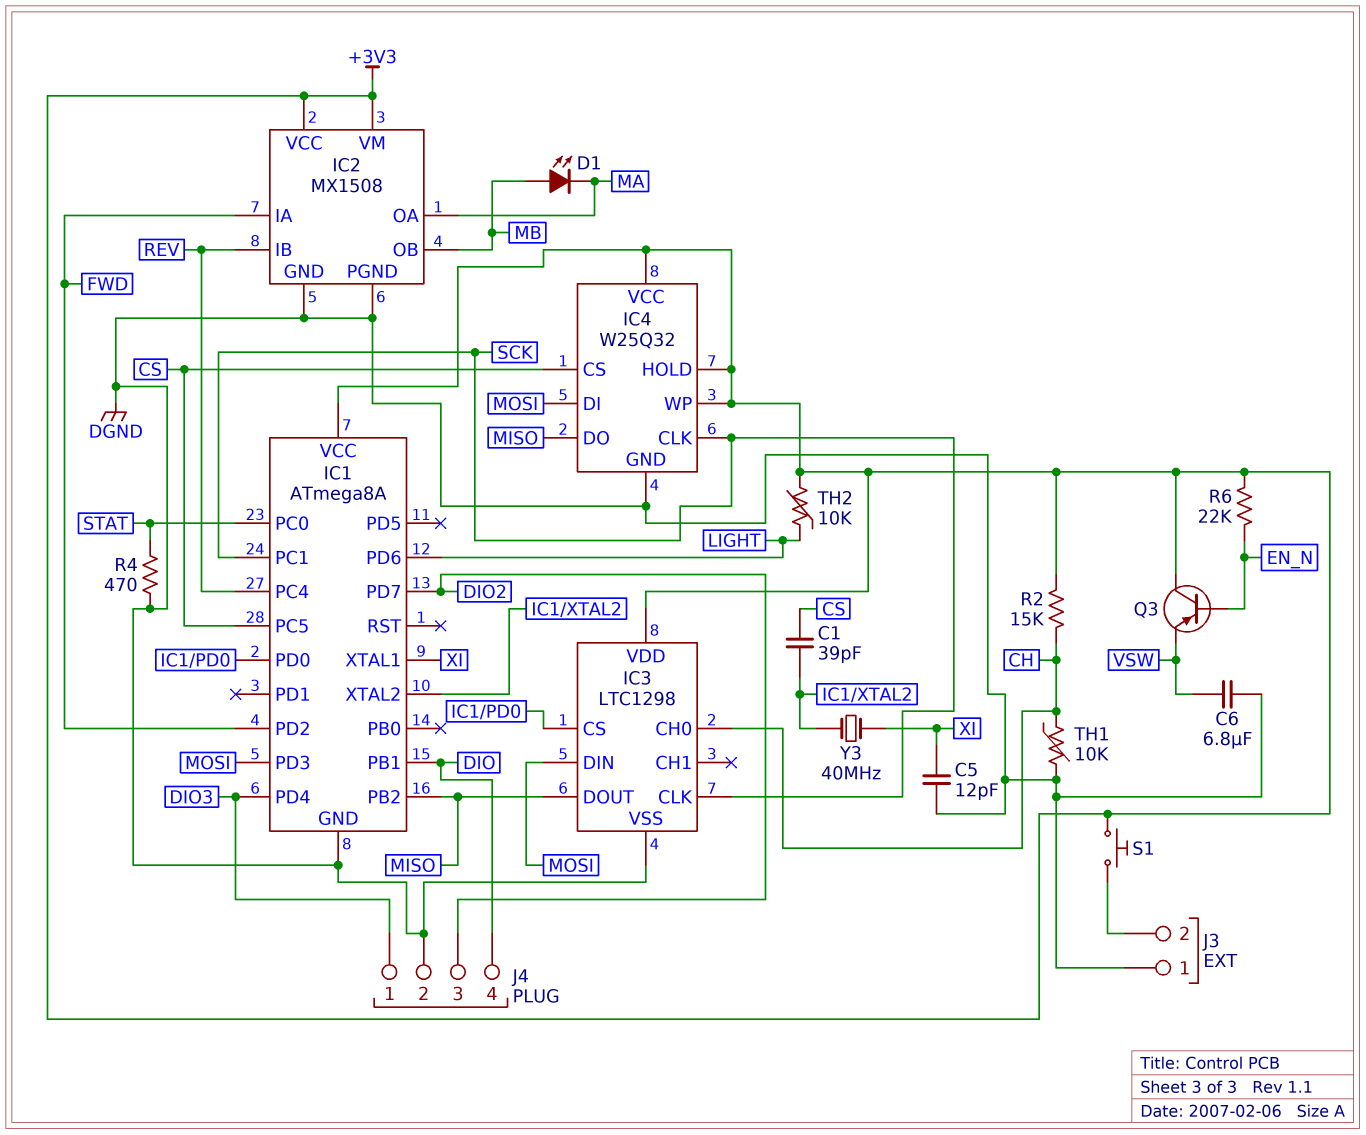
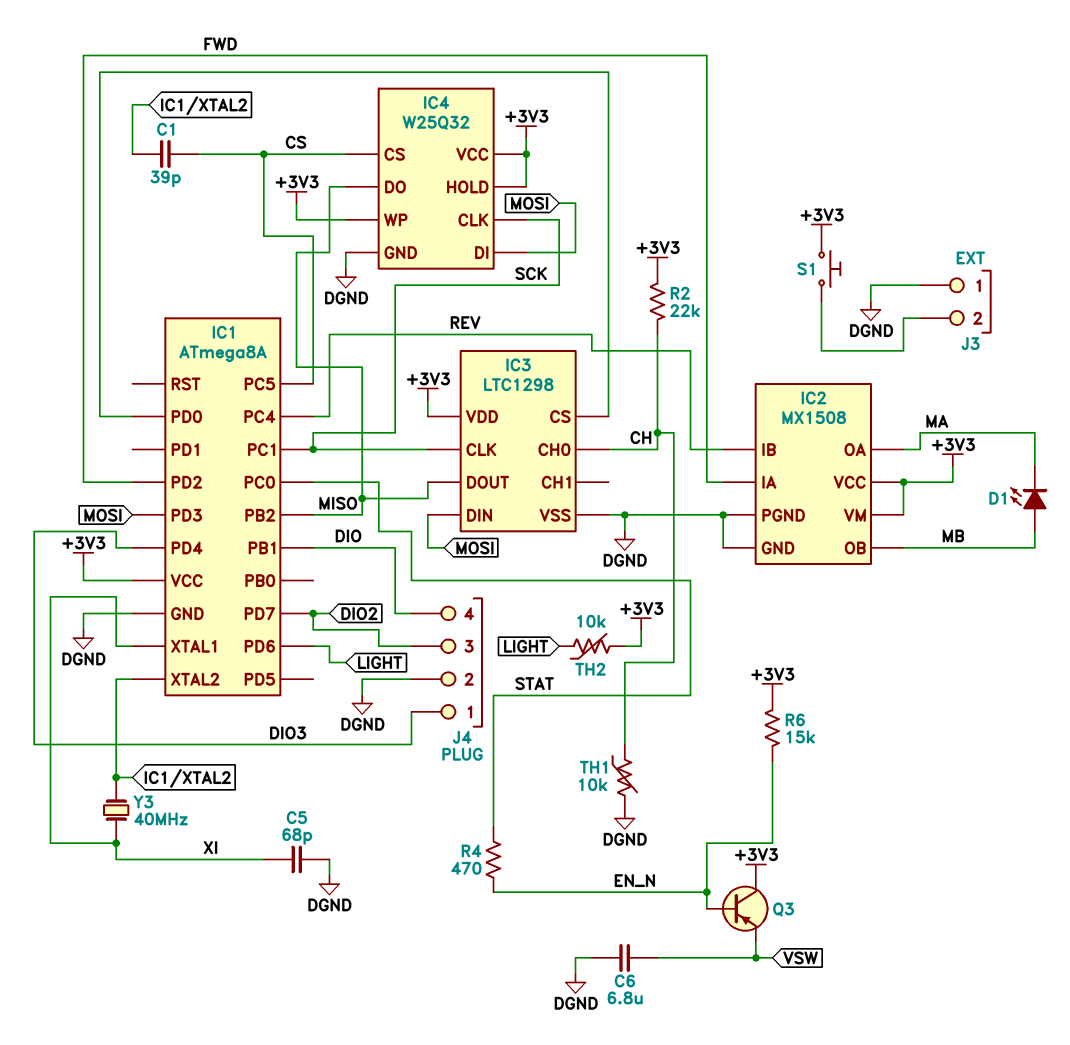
C5: 12pF (DGND, XI) -> 68pF (DGND, XI)
R2: 15k (+3V3, CH) -> 22k (+3V3, CH)
R4: 470 (DGND, STAT) -> 470 (EN_N, STAT)
R6: 22k (+3V3, EN_N) -> 15k (+3V3, EN_N)

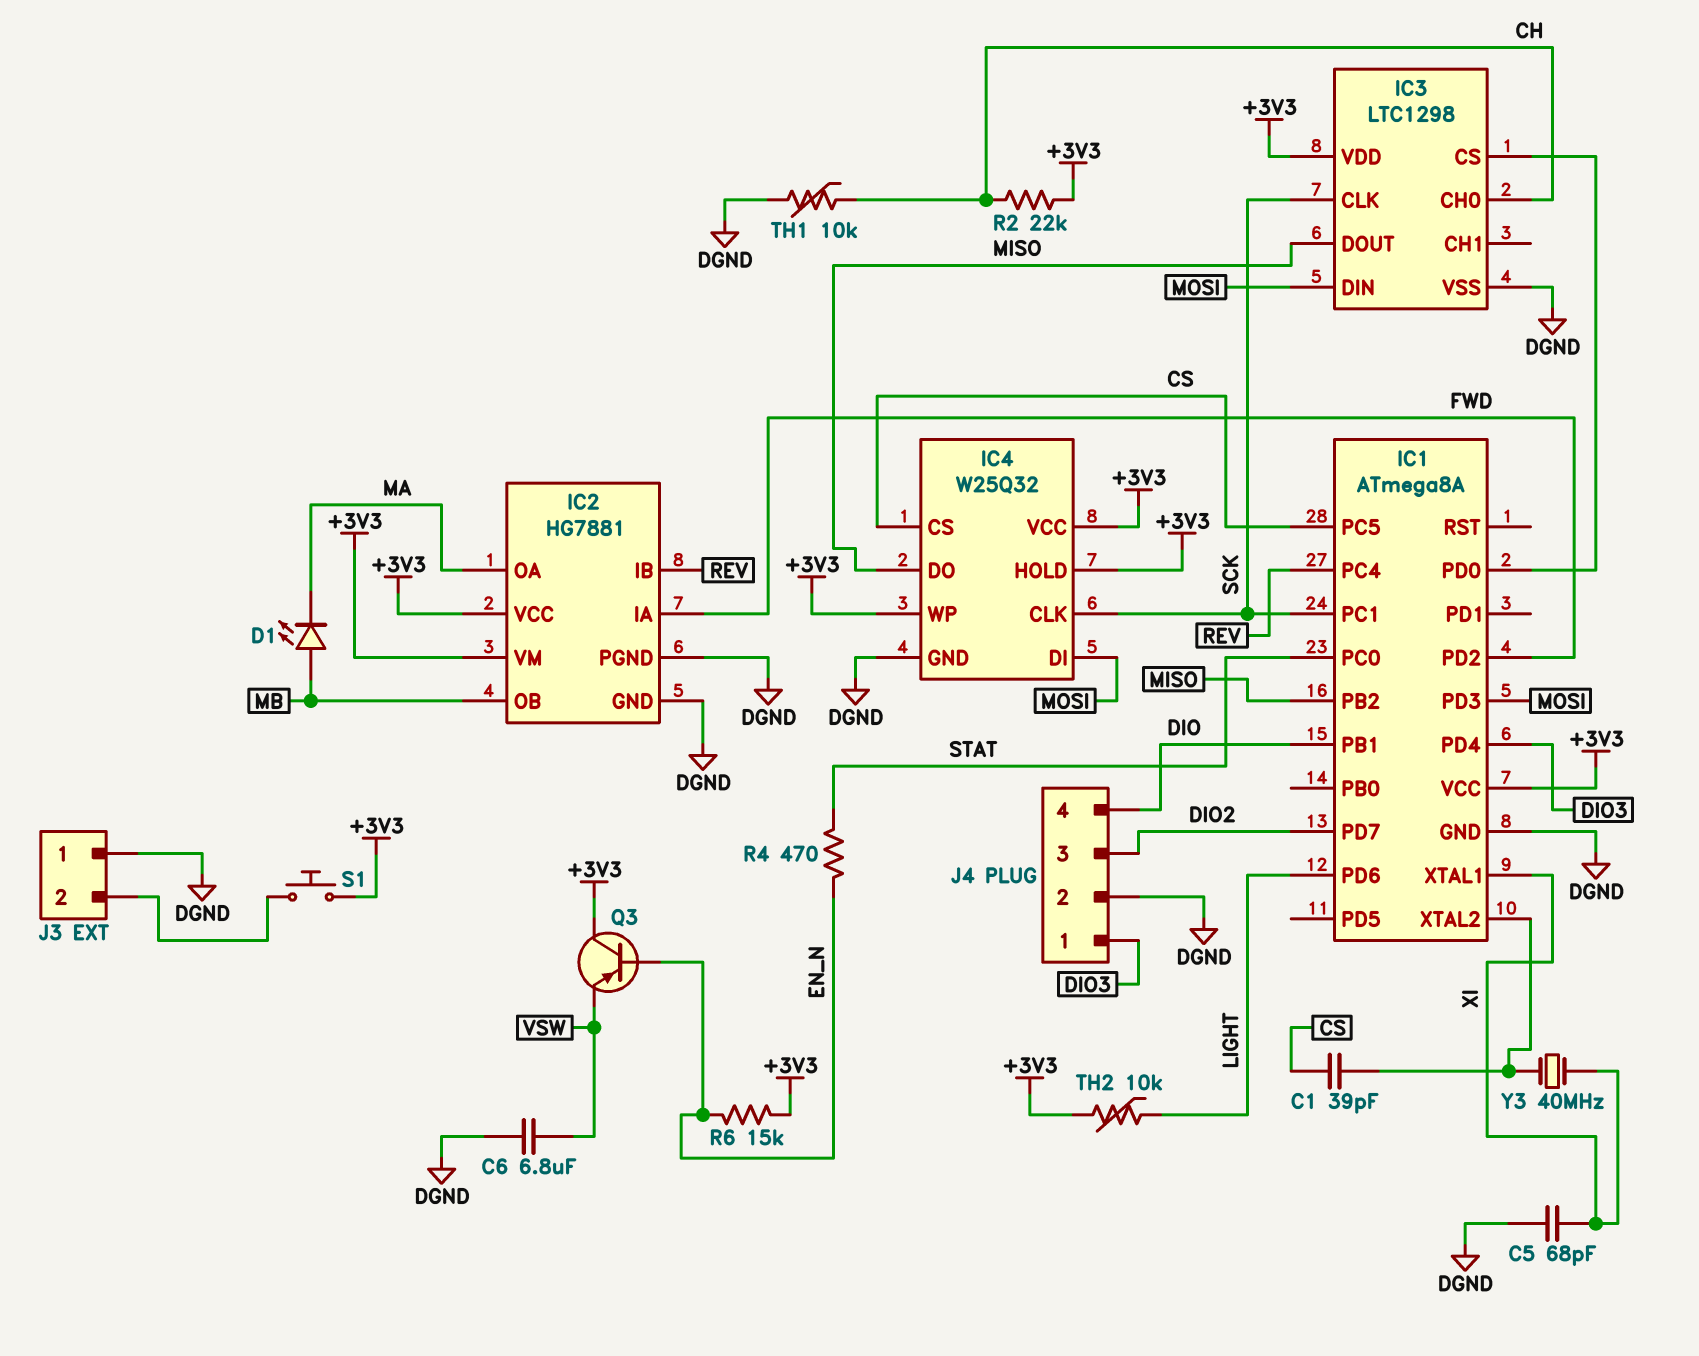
IC2: MX1508 -> HG7881

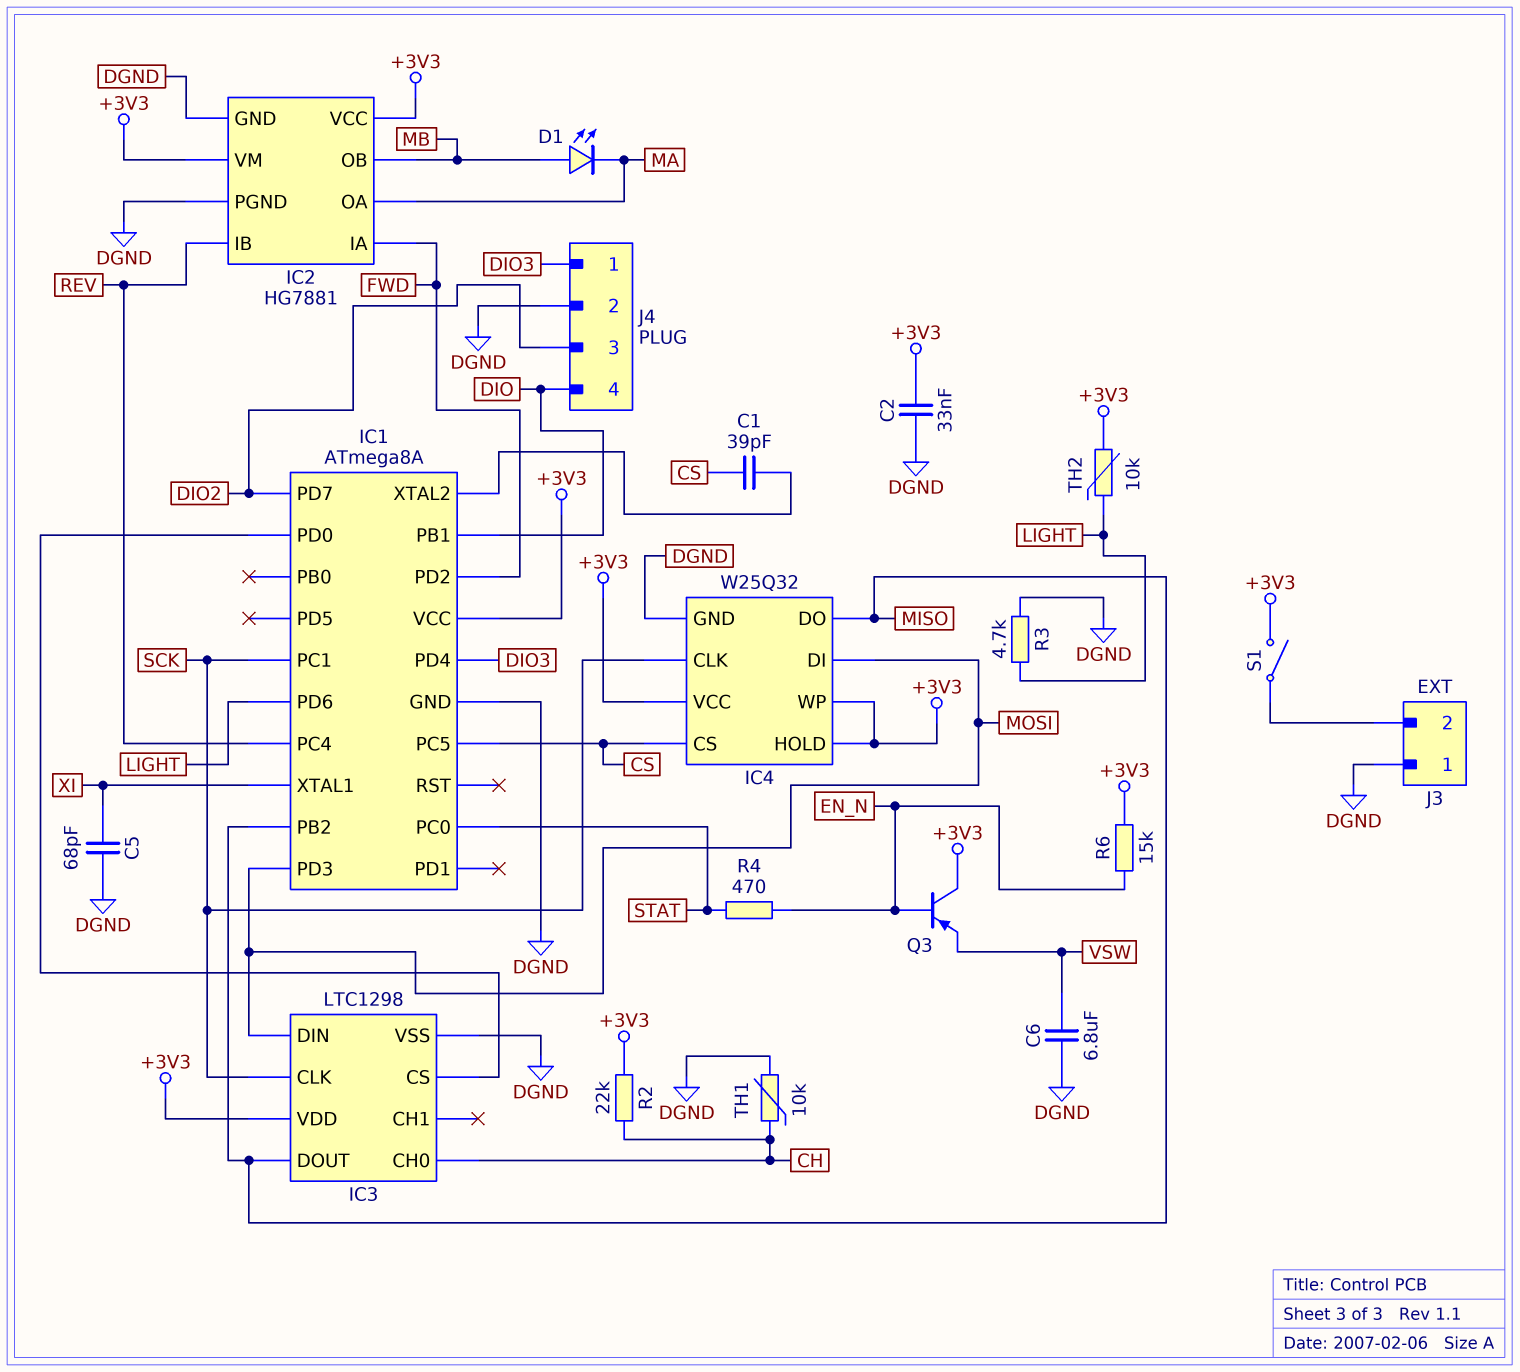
C2: none -> 33nF (+3V3, DGND)
R3: none -> 4.7k (DGND, LIGHT)
S1: button (+3V3, J3/2) -> switch (+3V3, J3/2)
Y3: 40MHz (IC1/XTAL2, XI) -> none

